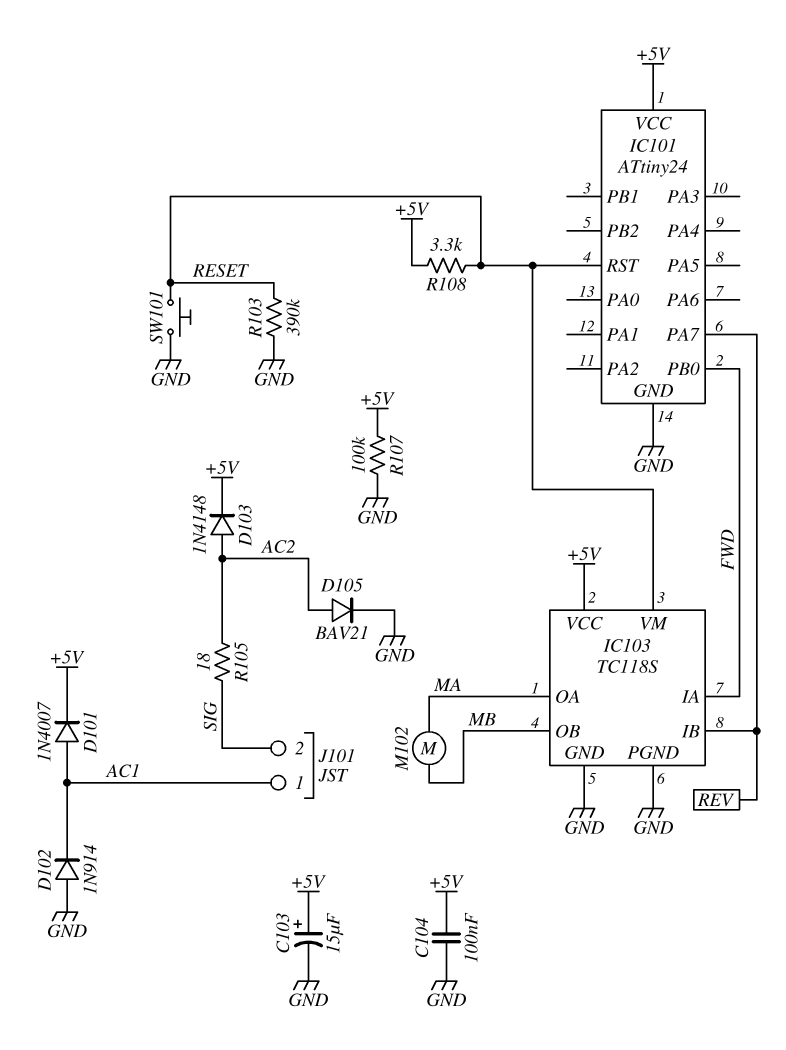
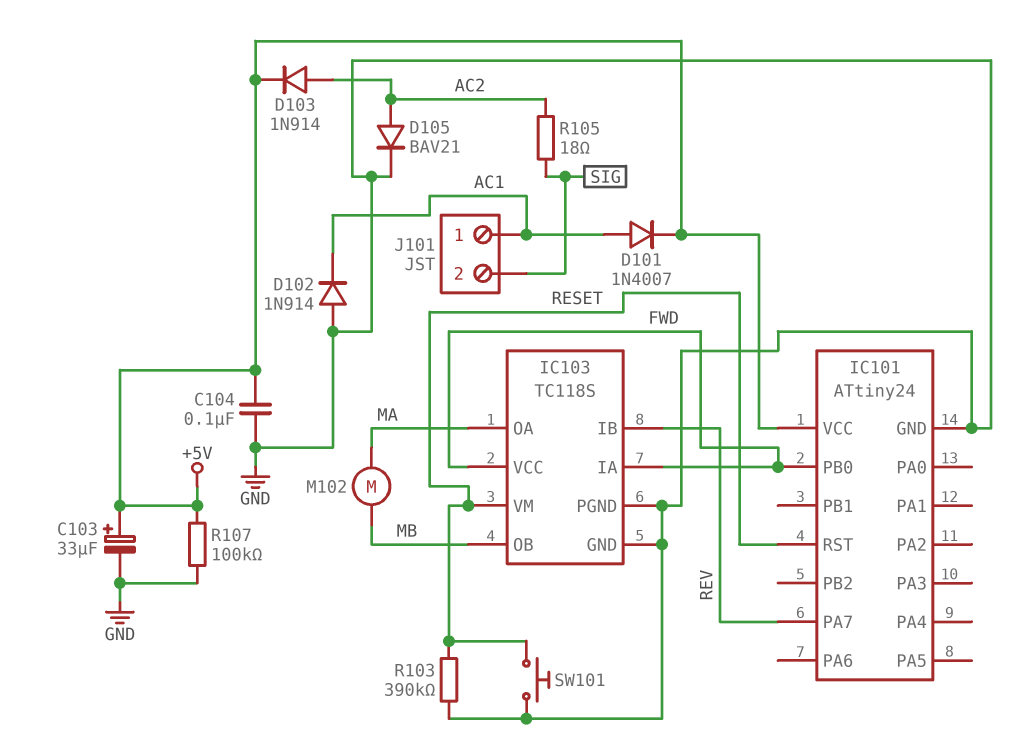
C103: 15uF (plus +5V, minus GND) -> 33uF (plus +5V, minus GND)
D103: diode 1N4148 (A AC2, K +5V) -> diode 1N914 (A AC2, K +5V)
IC103 pin VCC: +5V -> FWD
R108: 3.3k (+5V, RESET) -> none

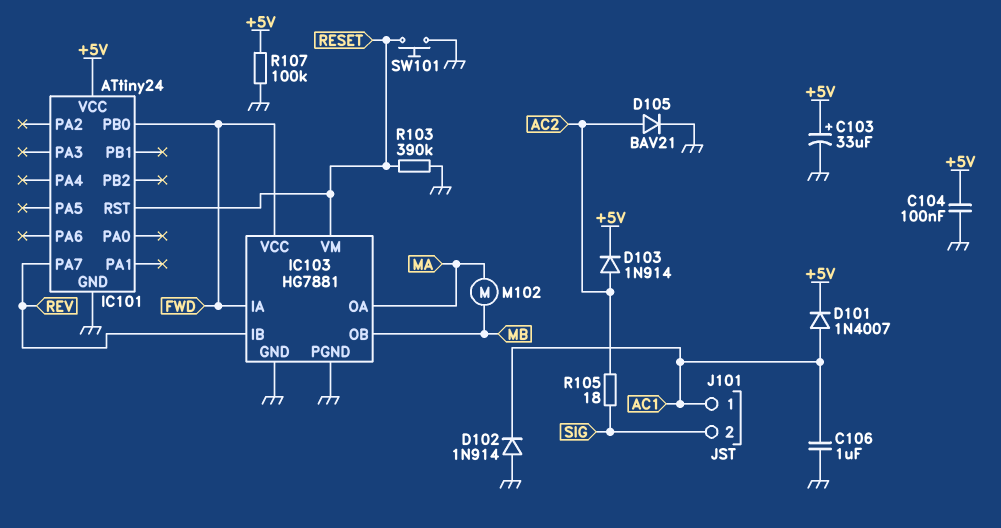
C106: none -> 1uF (AC1, GND)
IC103: TC118S -> HG7881

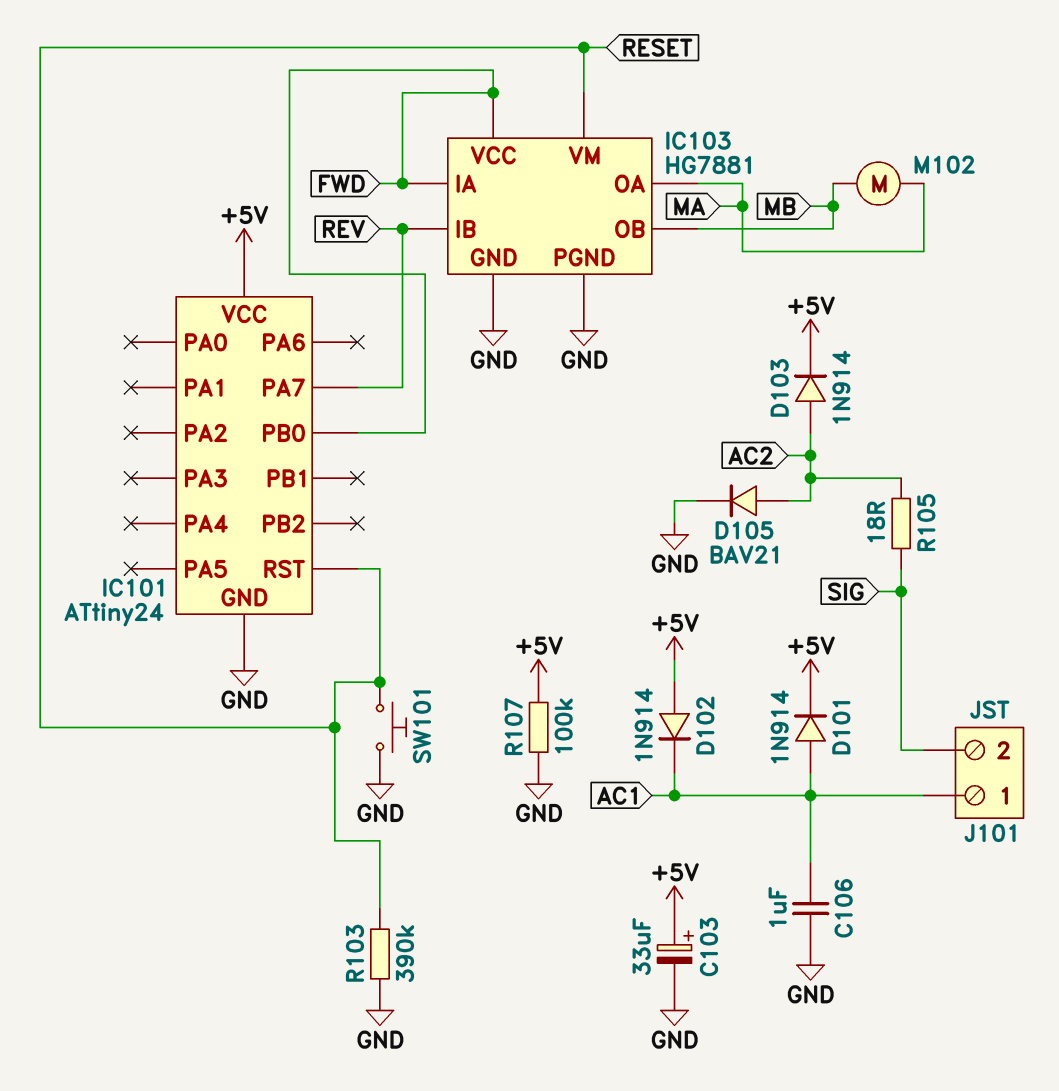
C104: 100nF (+5V, GND) -> none
D101: diode 1N4007 (A AC1, K +5V) -> diode 1N914 (A AC1, K +5V)
D102: diode 1N914 (A GND, K AC1) -> diode 1N914 (A +5V, K AC1)

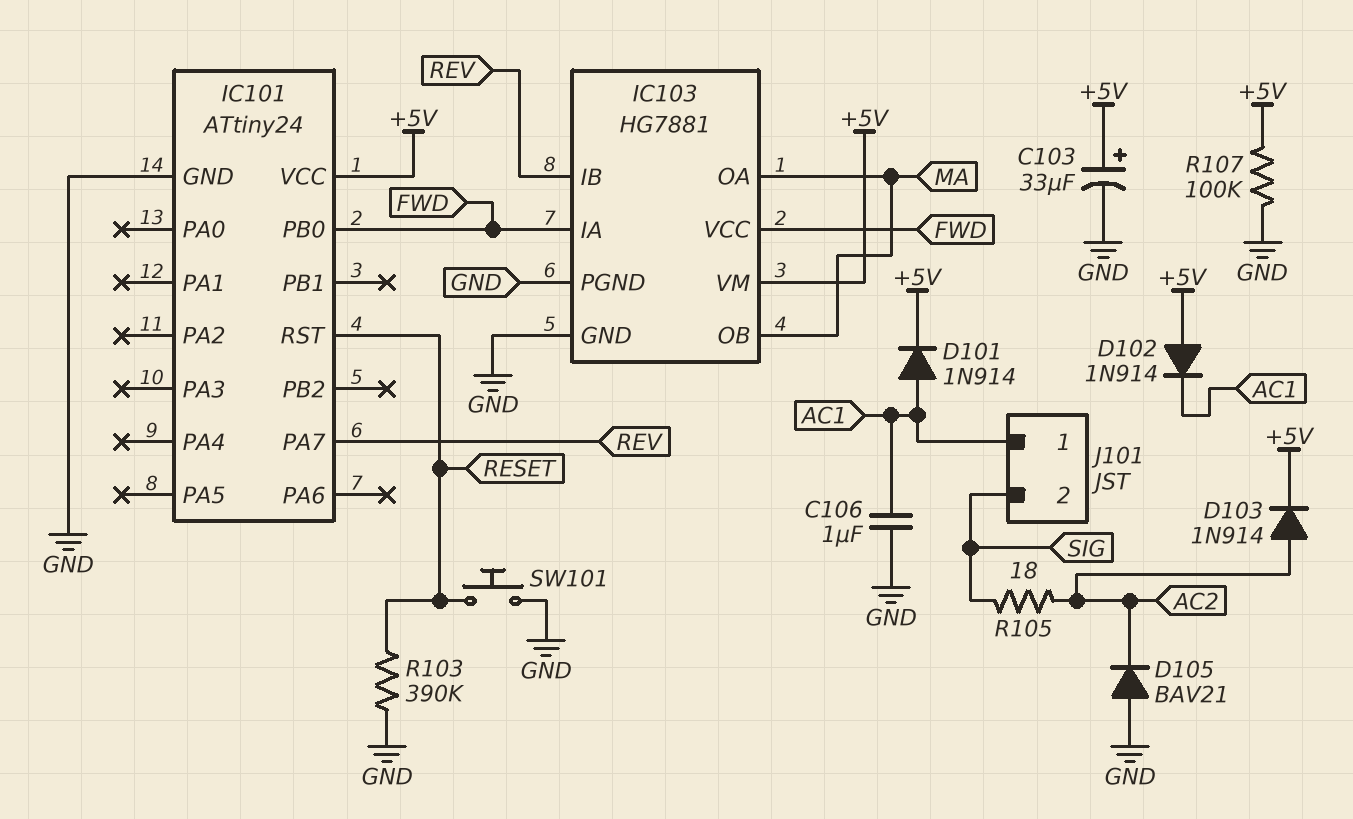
D105: diode BAV21 (A AC2, K GND) -> diode BAV21 (A GND, K AC2)
IC103 pin OB: MB -> MA
IC103 pin VM: RESET -> +5V
M102: motor (MA, MB) -> none

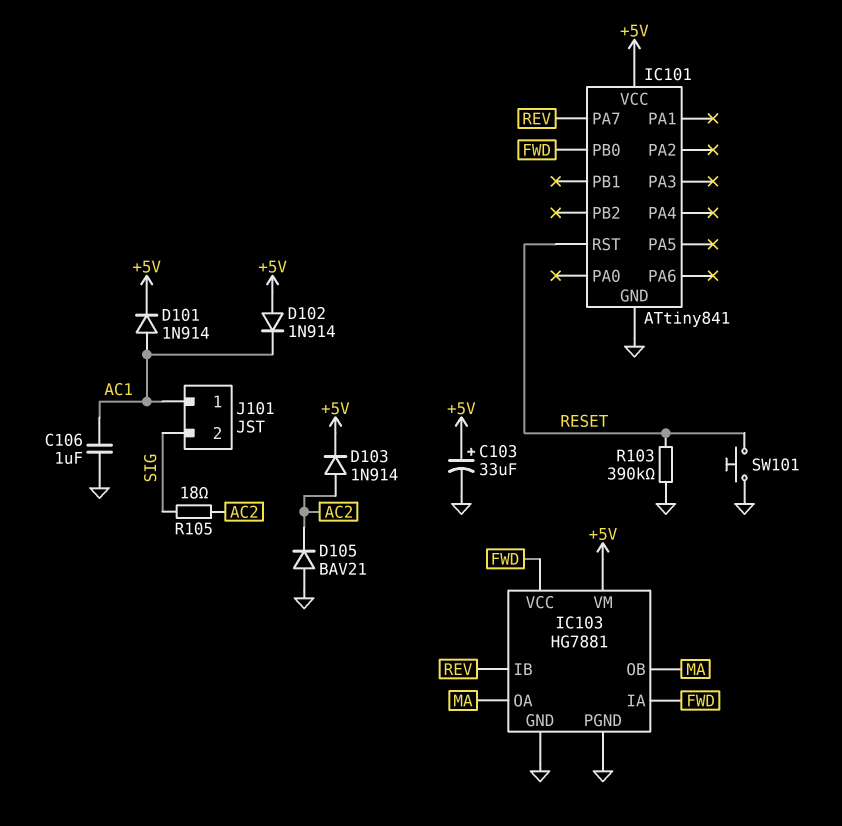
IC101: ATtiny24 -> ATtiny841
R107: 100k (+5V, GND) -> none

